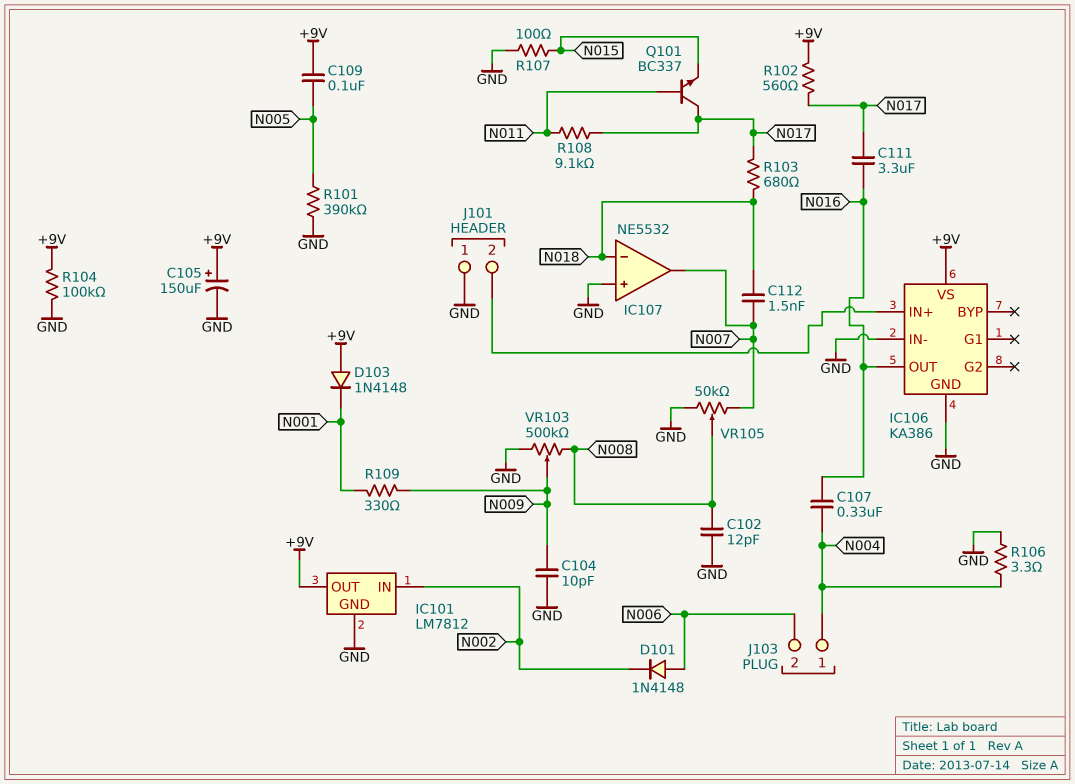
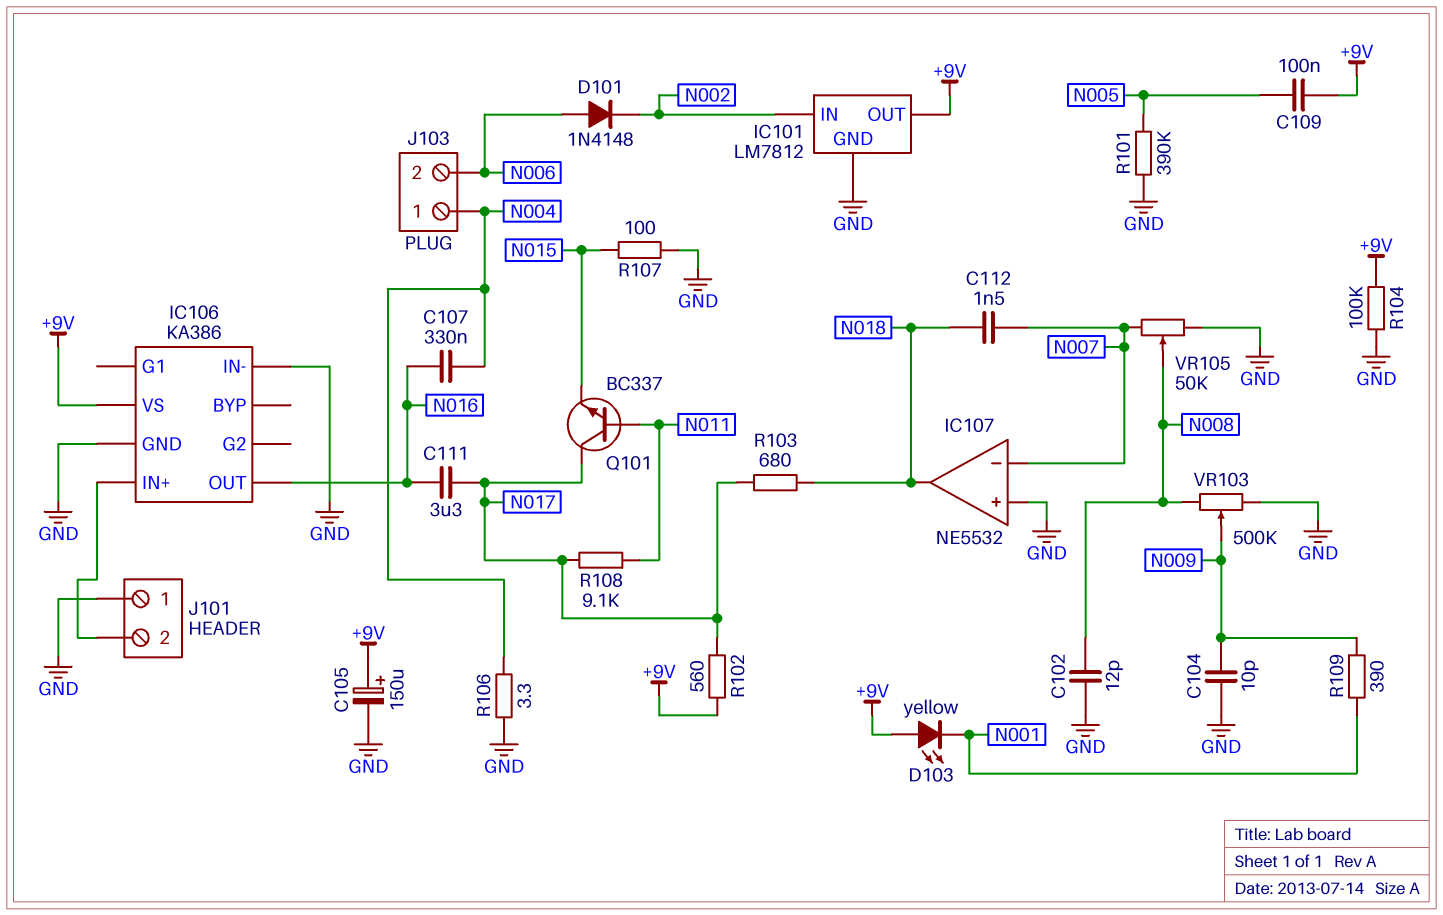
D103: diode 1N4148 (A +9V, K N001) -> LED yellow (A +9V, K N001)
IC107 pin in-: N018 -> N007
IC107 pin out: N007 -> N018
R109: 330 (N001, N009) -> 390 (N001, N009)

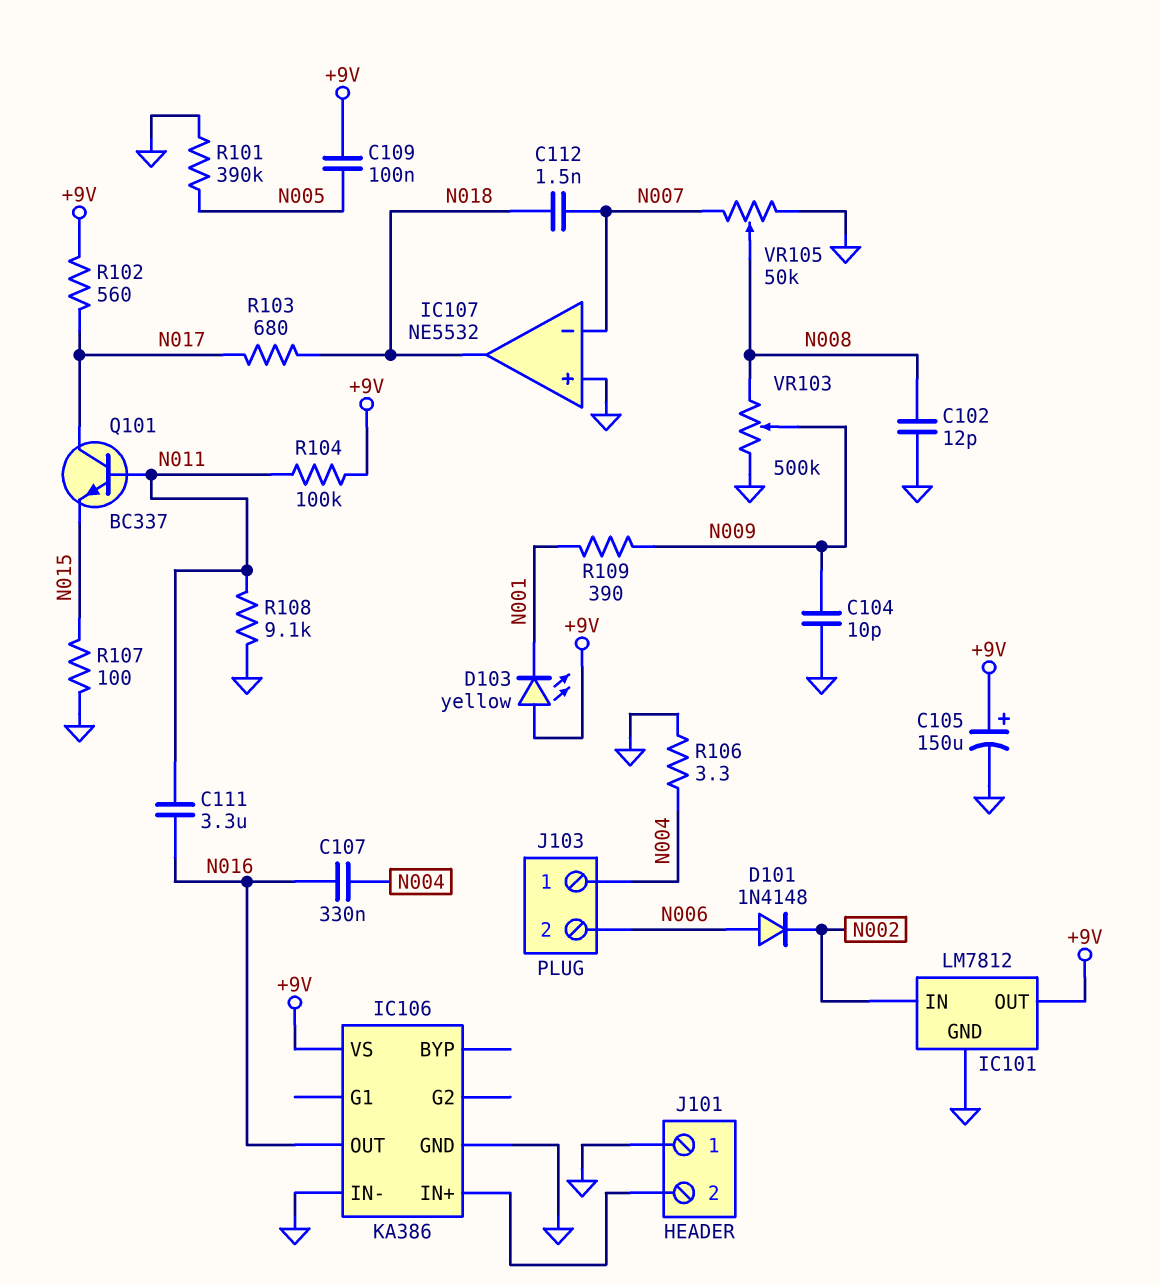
C111: 3.3uF (N016, N017) -> 3.3uF (N011, N016)
R104: 100k (+9V, GND) -> 100k (+9V, N011)
R108: 9.1k (N011, N017) -> 9.1k (GND, N011)

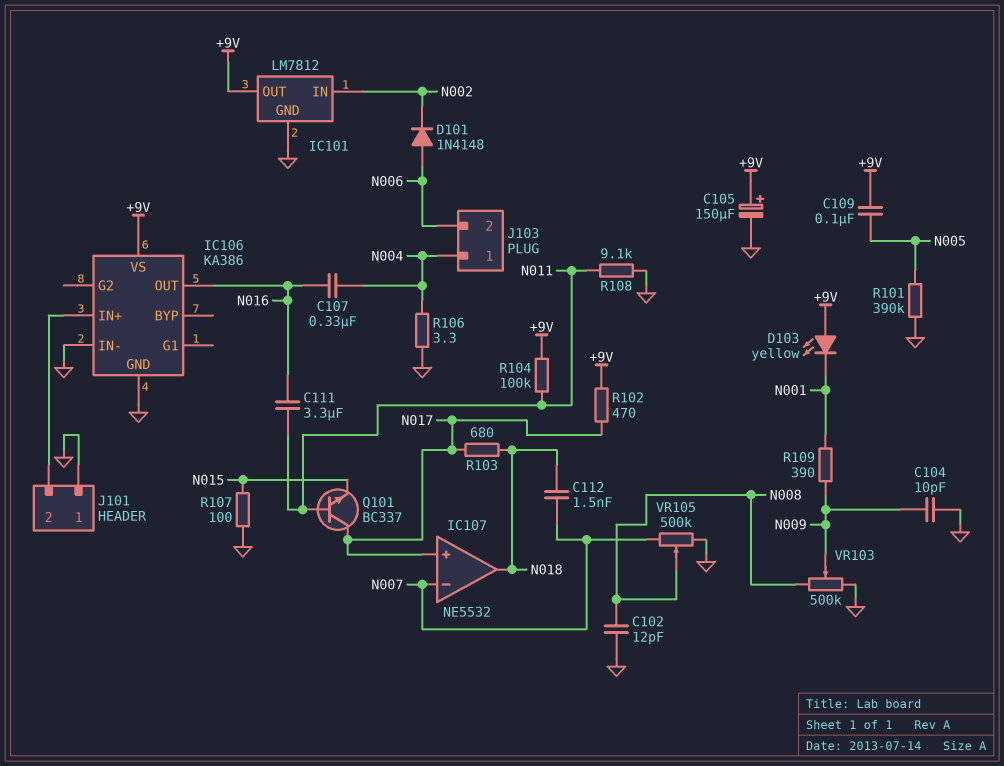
IC107 pin in+: GND -> N017
R102: 560 (+9V, N017) -> 470 (+9V, N017)
VR105: 50k (GND, N007, wiper N008) -> 500k (GND, N007, wiper N008)

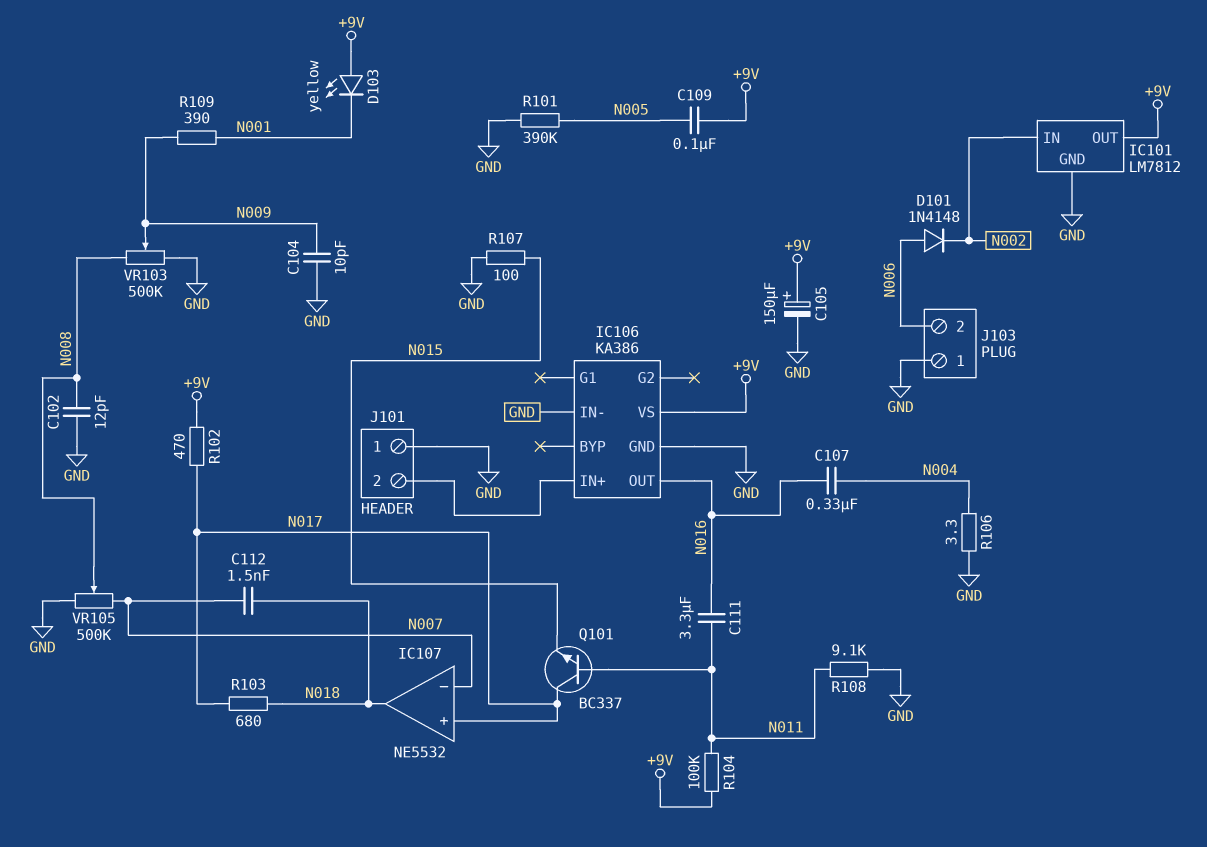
J103 pin 1: N004 -> GND

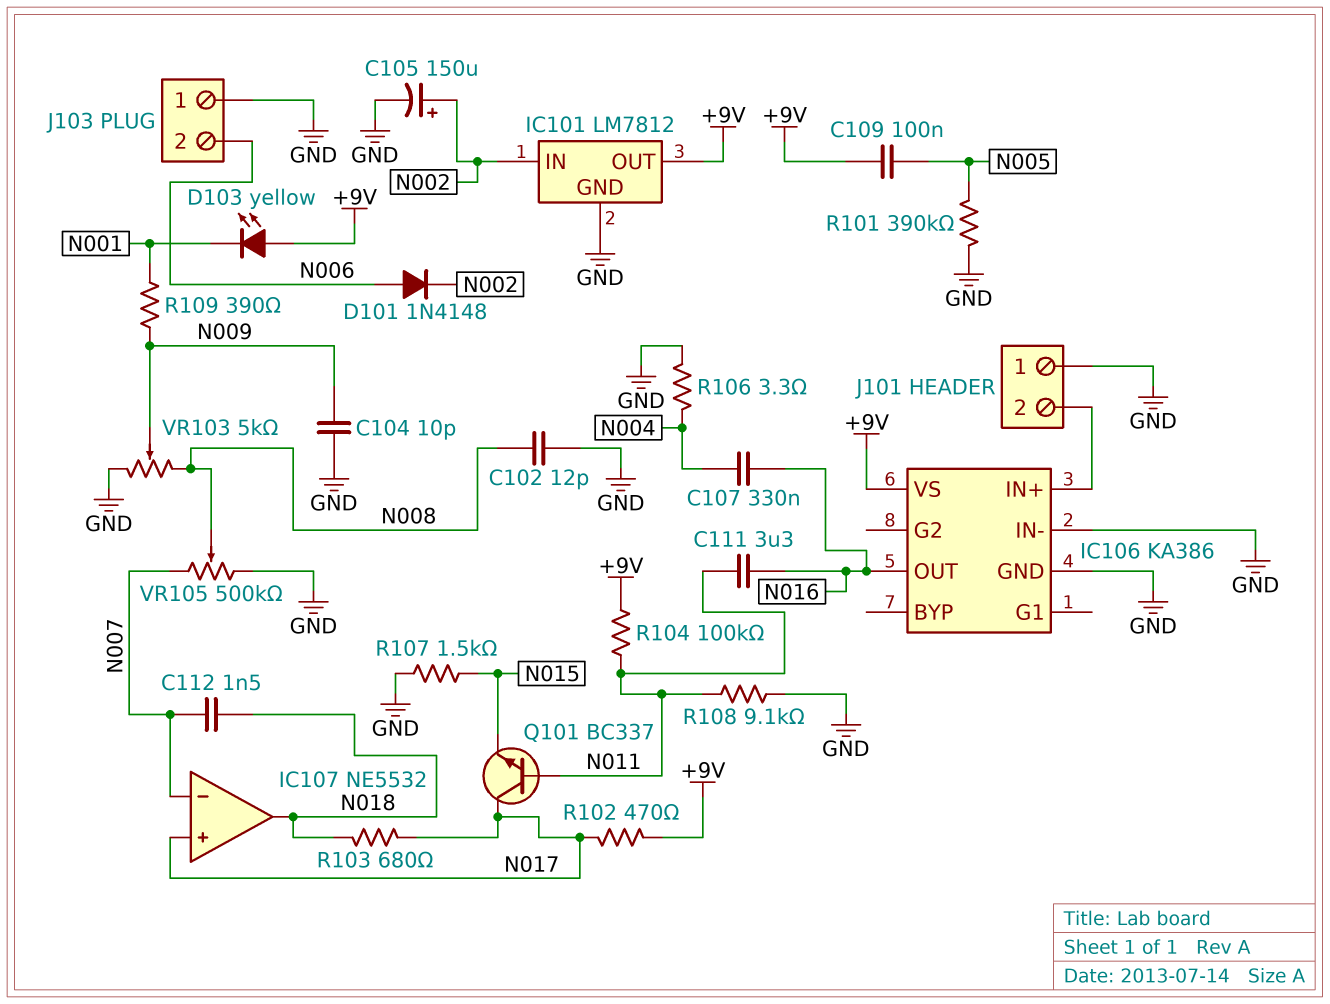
C105: 150uF (plus +9V, minus GND) -> 150uF (plus N002, minus GND)
R107: 100 (GND, N015) -> 1.5k (GND, N015)
VR103: 500k (GND, N008, wiper N009) -> 5k (GND, N008, wiper N009)

